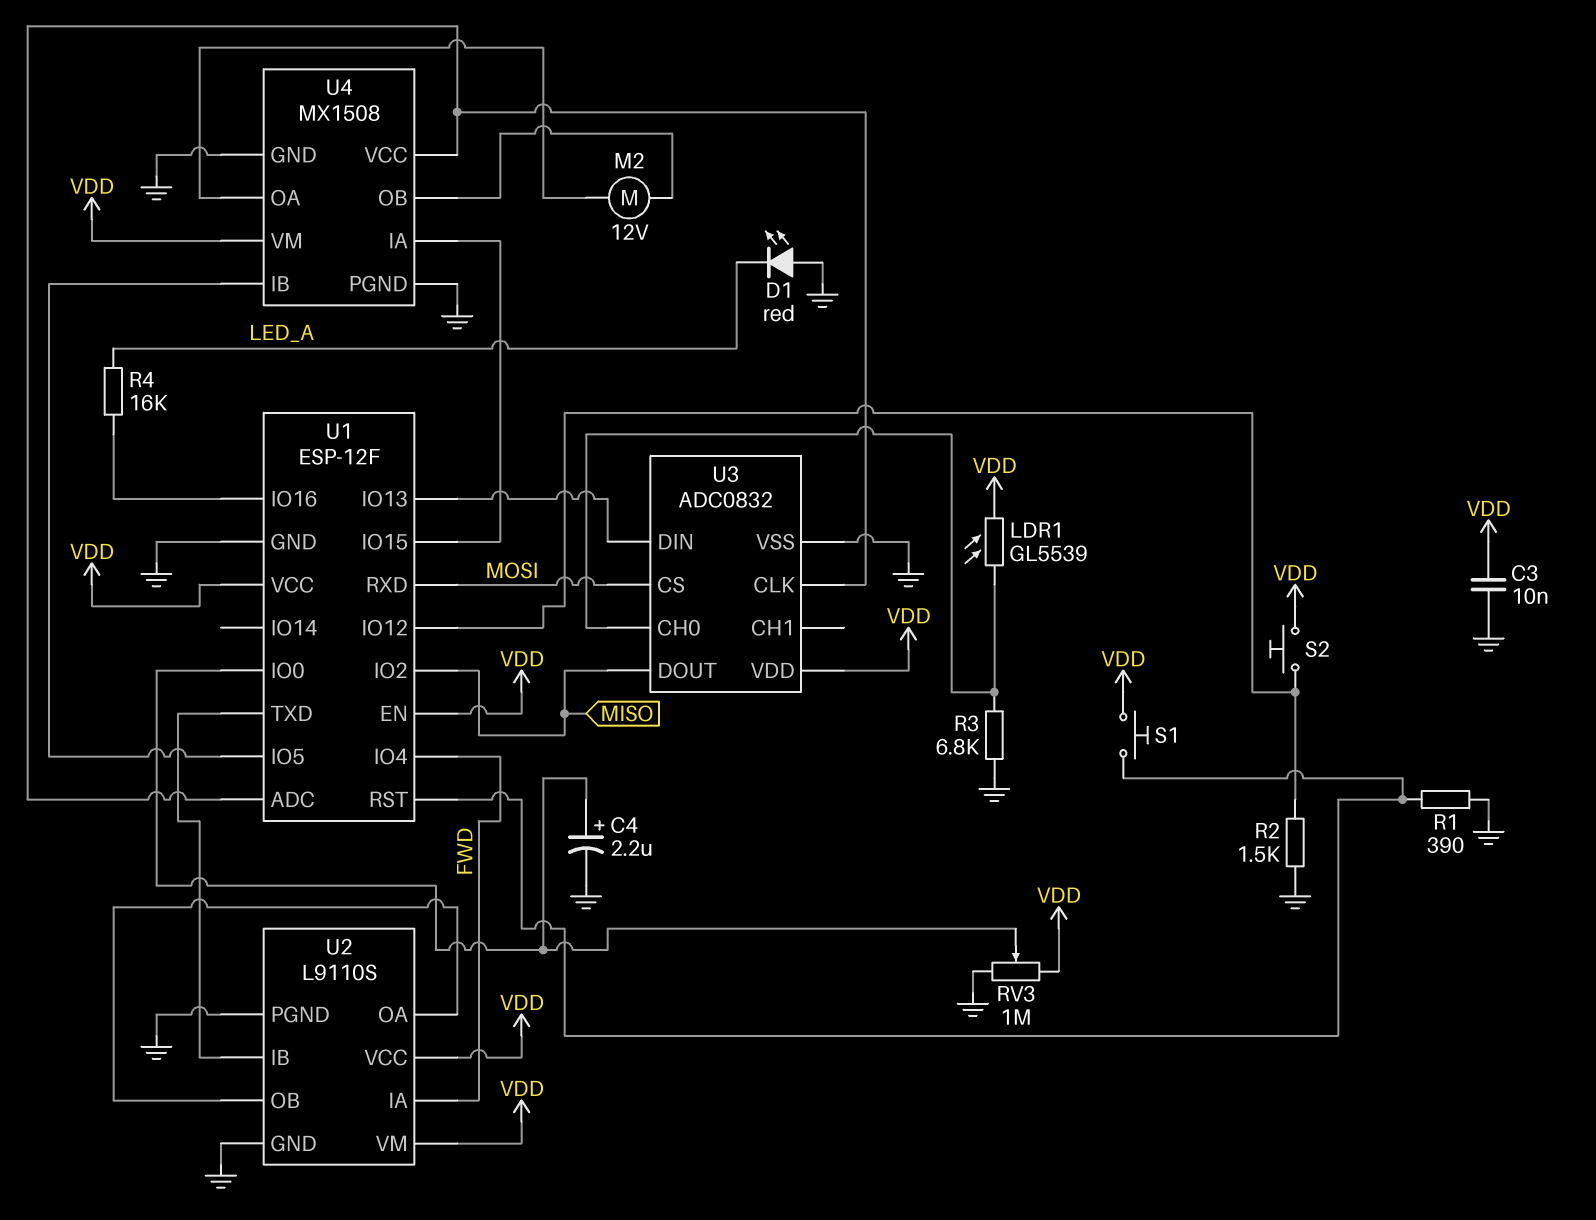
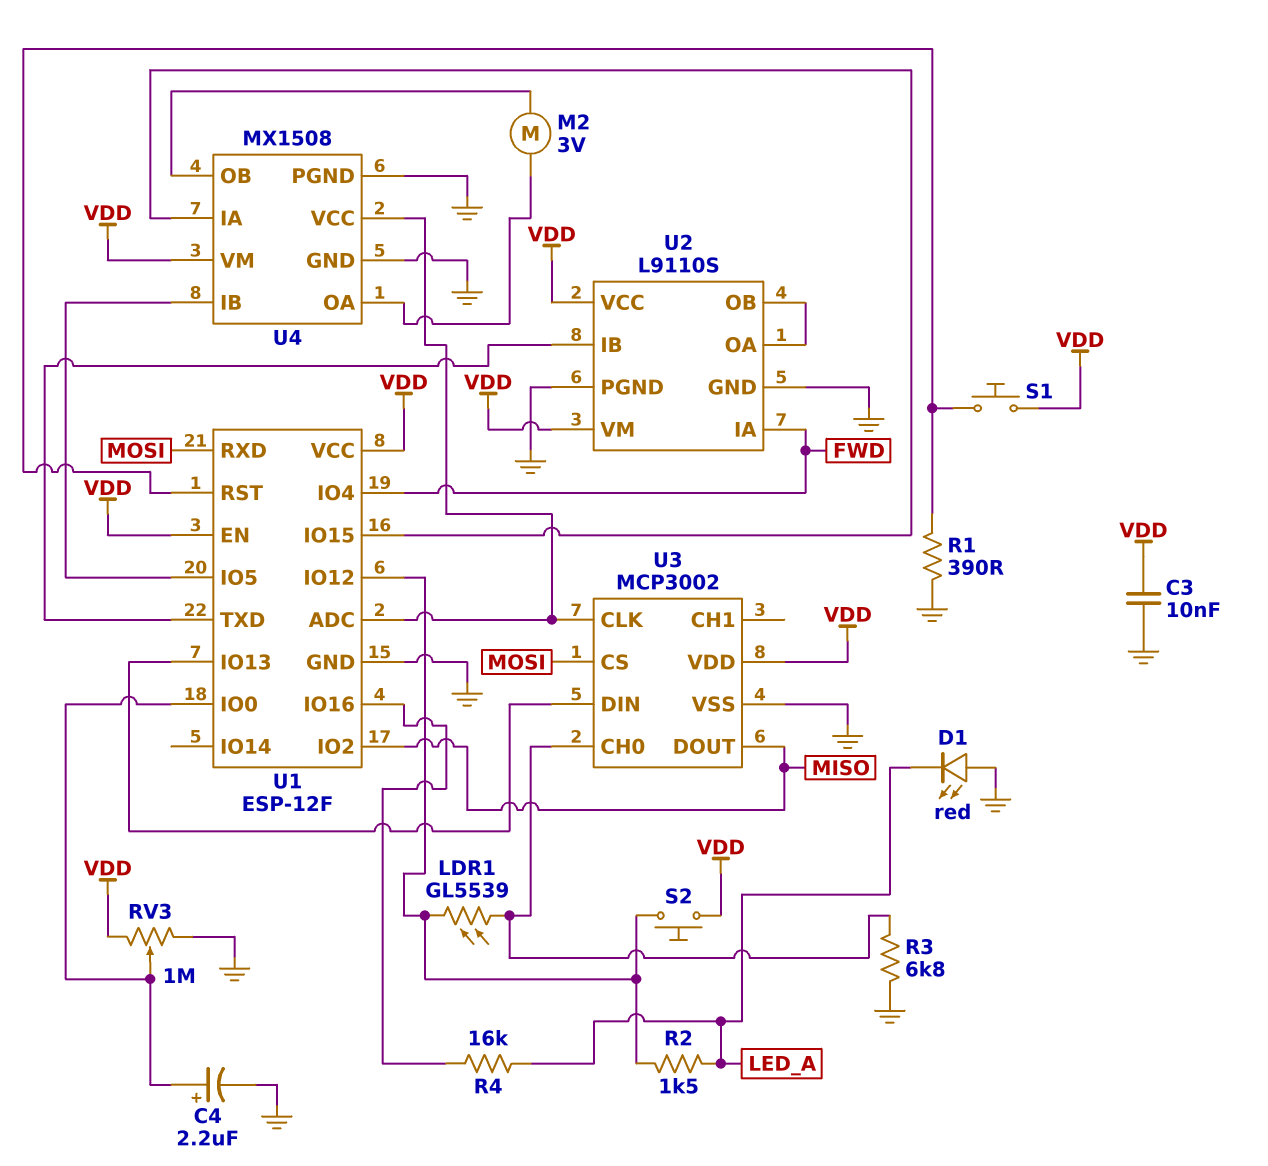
LDR1: GL5539 (U3/CH0, VDD) -> GL5539 (U1/IO12, U3/CH0)
M2: motor 12V (U4/OA, U4/OB) -> motor 3V (U4/OA, U4/OB)
R2: 1.5k (GND, U1/IO12) -> 1.5k (LED_A, U1/IO12)
U3: ADC0832 -> MCP3002

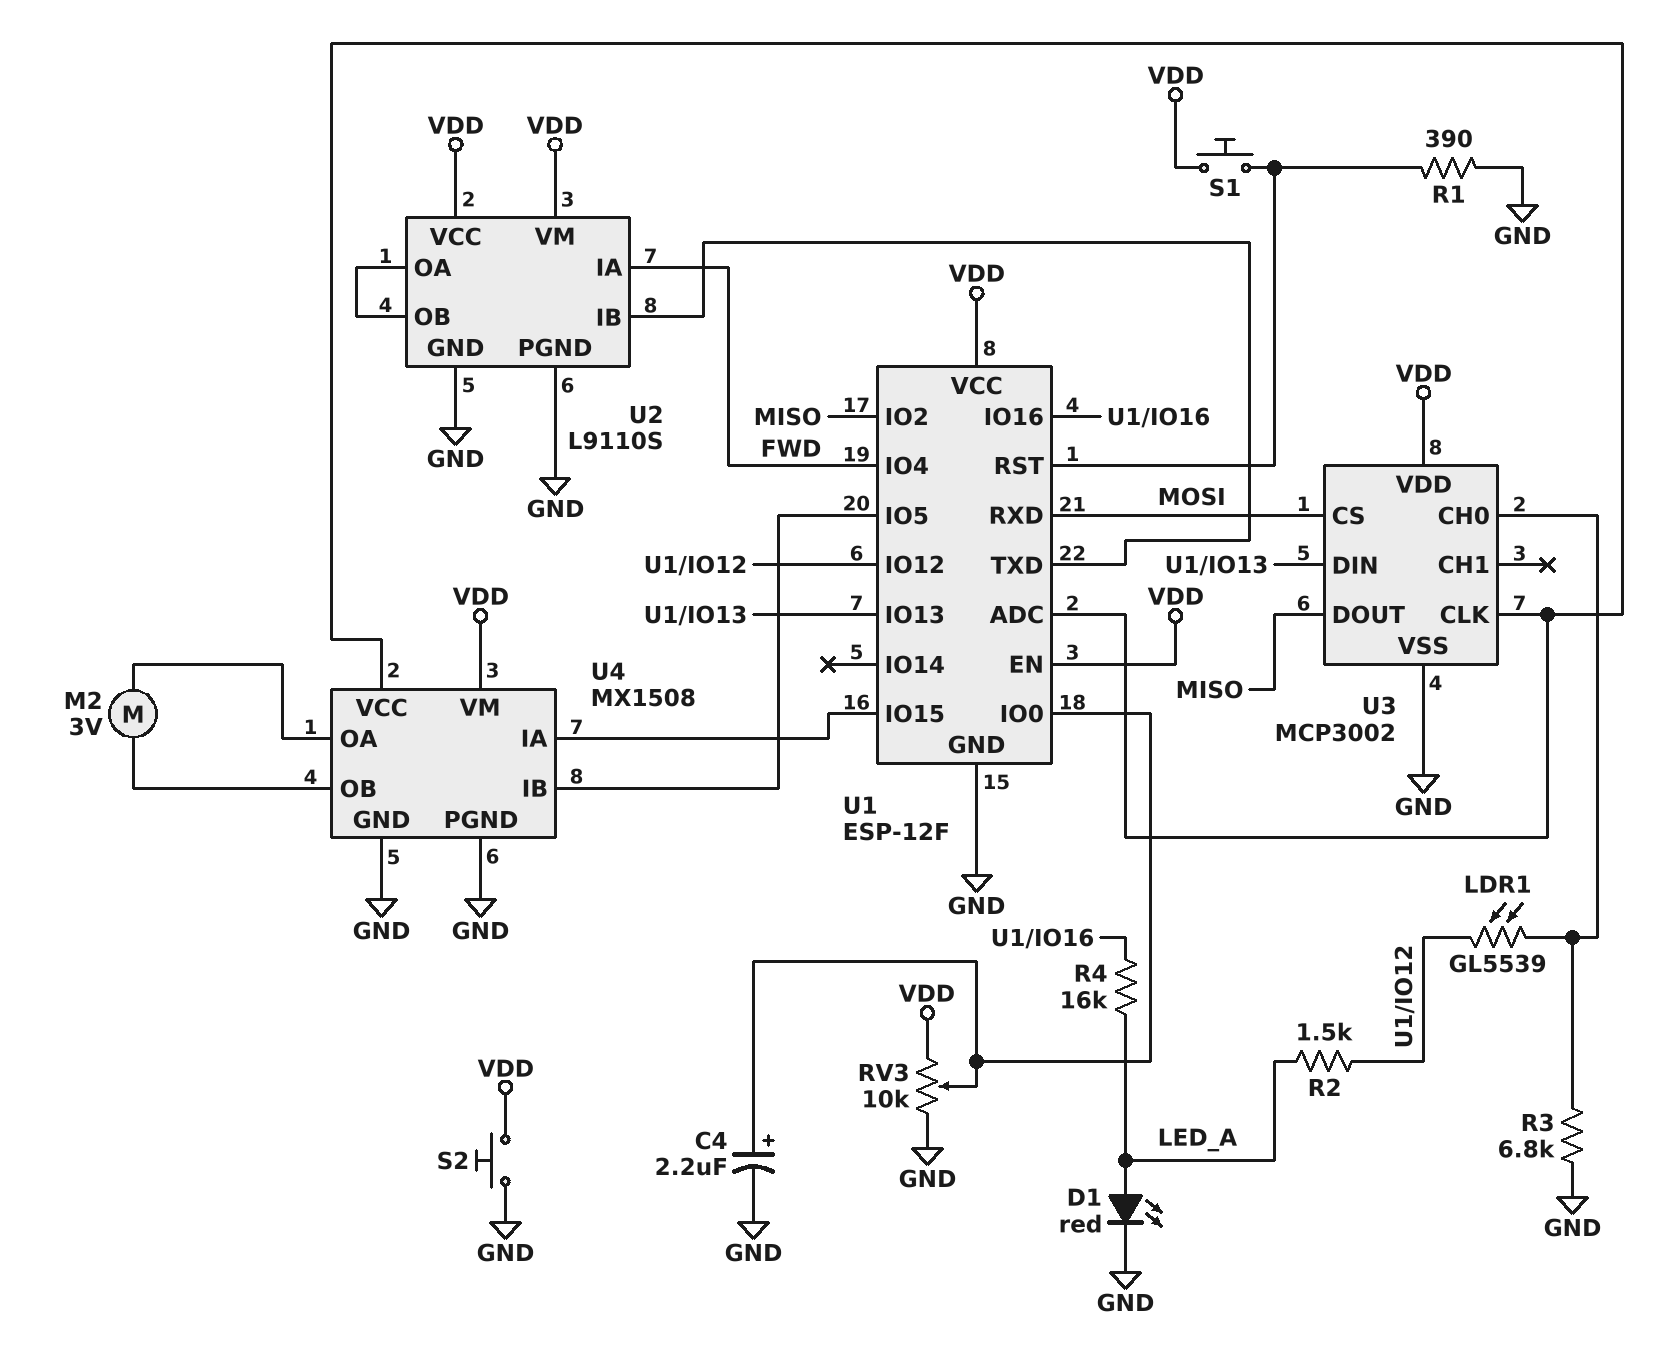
C3: 10nF (GND, VDD) -> none
D1: LED red (A GND, K LED_A) -> LED red (A LED_A, K GND)
RV3: 1M (GND, VDD, wiper U1/IO0) -> 10k (GND, VDD, wiper U1/IO0)
S2: button (U1/IO12, VDD) -> button (GND, VDD)

